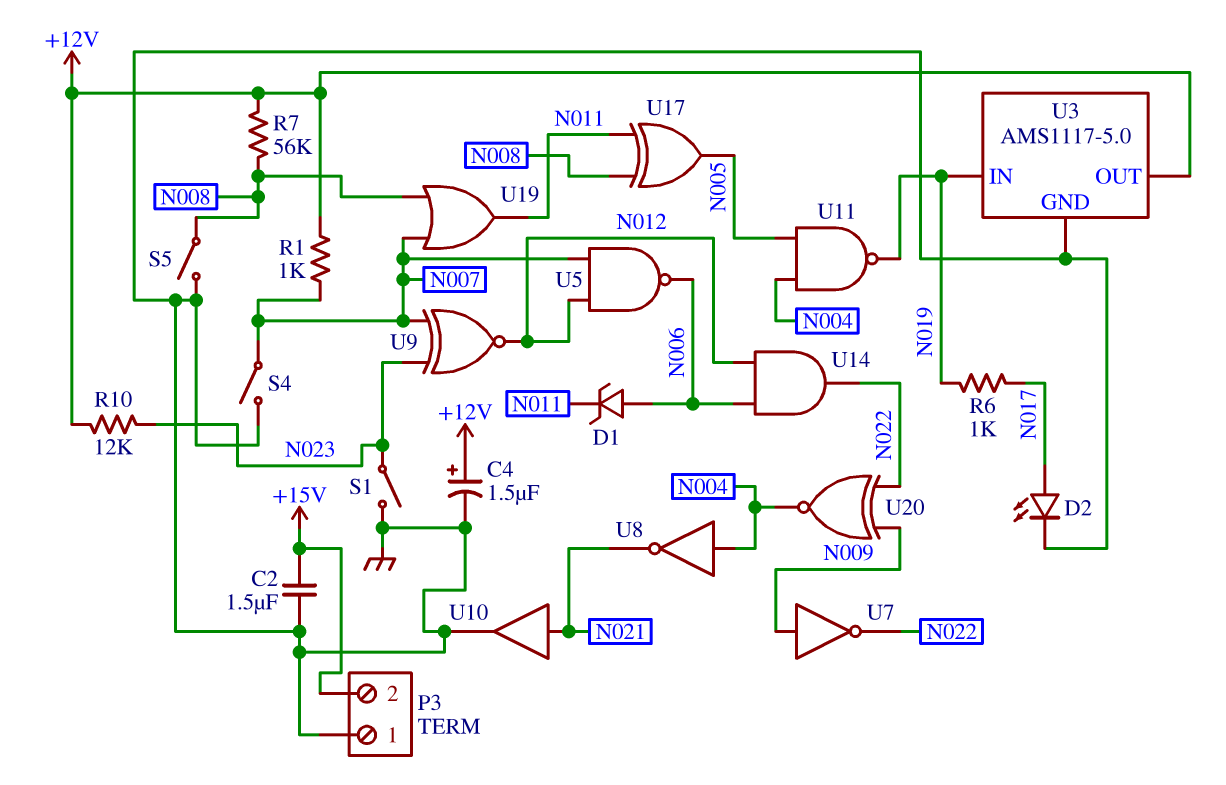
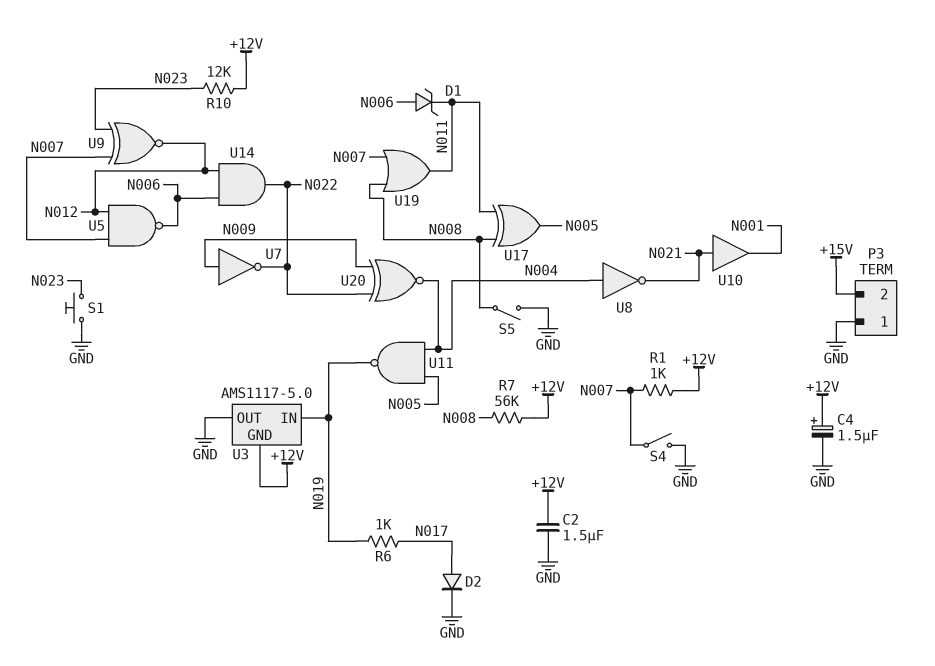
C2: 1.5uF (+15V, GND) -> 1.5uF (+12V, GND)
D2: LED (A N017, K GND) -> diode (A N017, K GND)
S1: switch (GND, N023) -> button (GND, N023)
U3 pin GND: GND -> +12V
U3 pin OUT: +12V -> GND
U10: buffer (in N021, out GND) -> buffer (in N021, out N001)

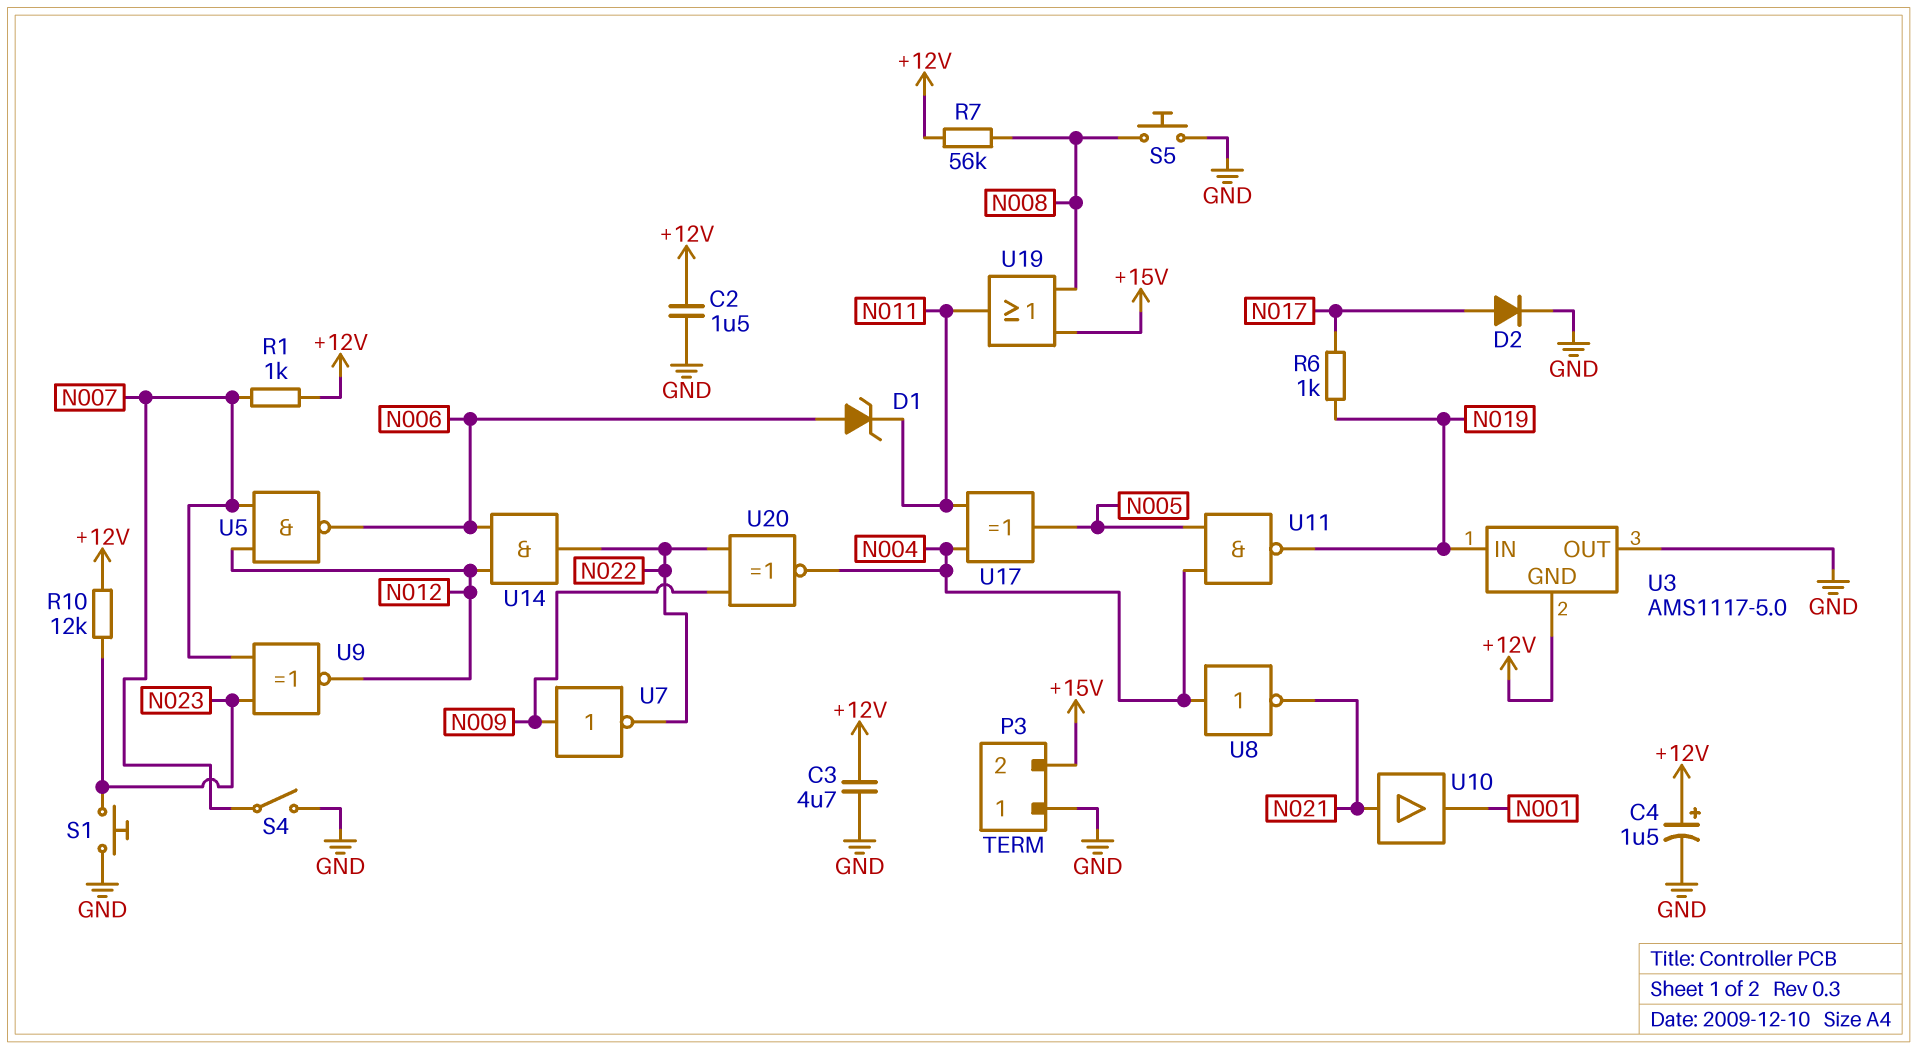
C3: none -> 4.7uF (+12V, GND)
S5: switch (GND, N008) -> button (GND, N008)
U17: XOR (in N008, in N011, out N005) -> XOR (in N004, in N011, out N005)
U19: OR (in N007, in N008, out N011) -> OR (in +15V, in N008, out N011)

